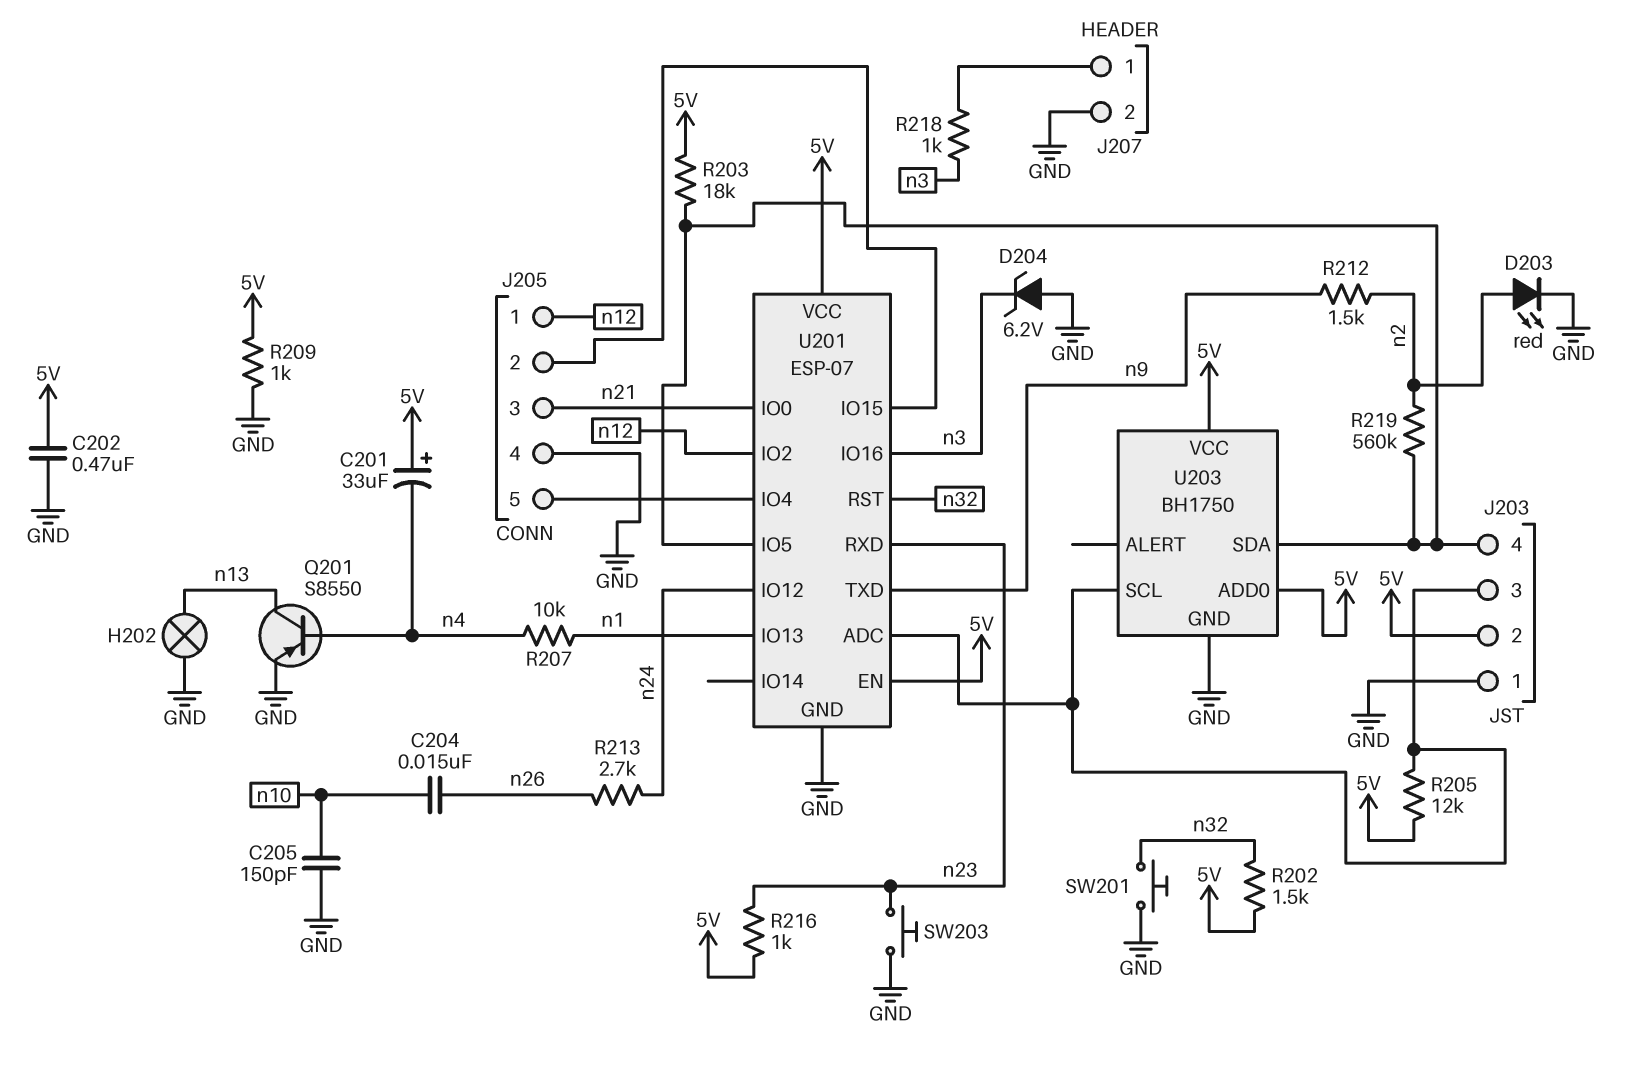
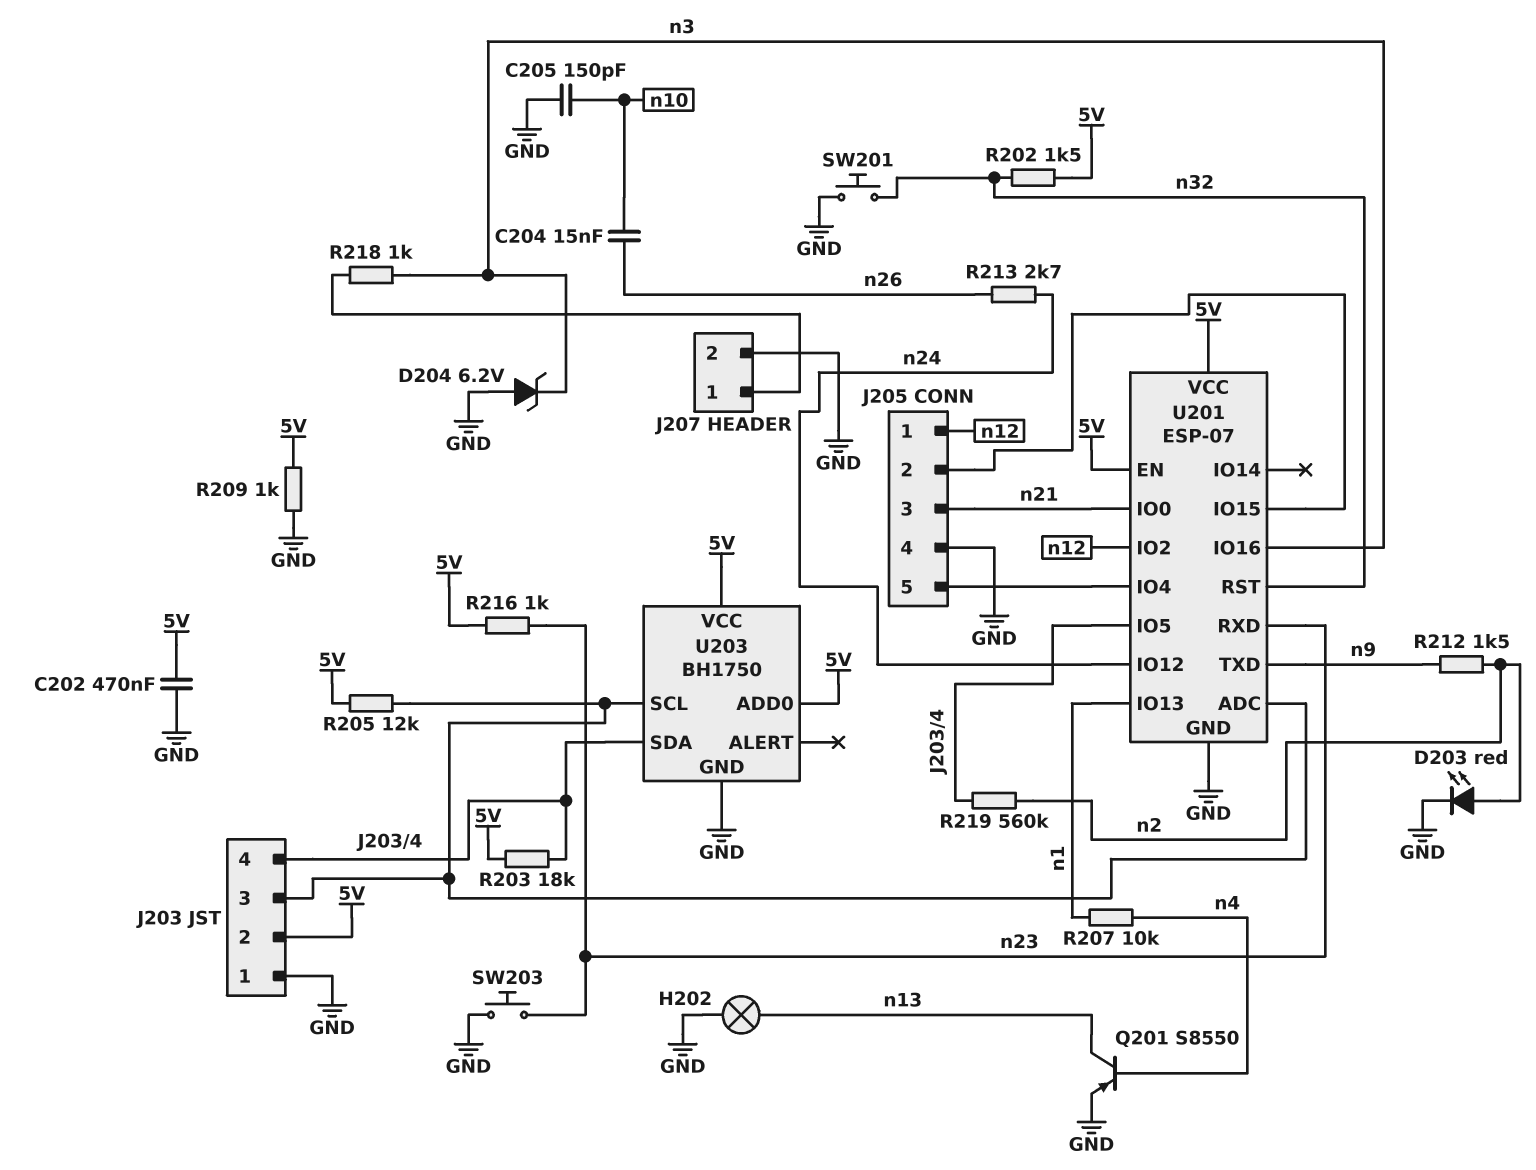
C201: 33uF (plus 5V, minus n4) -> none

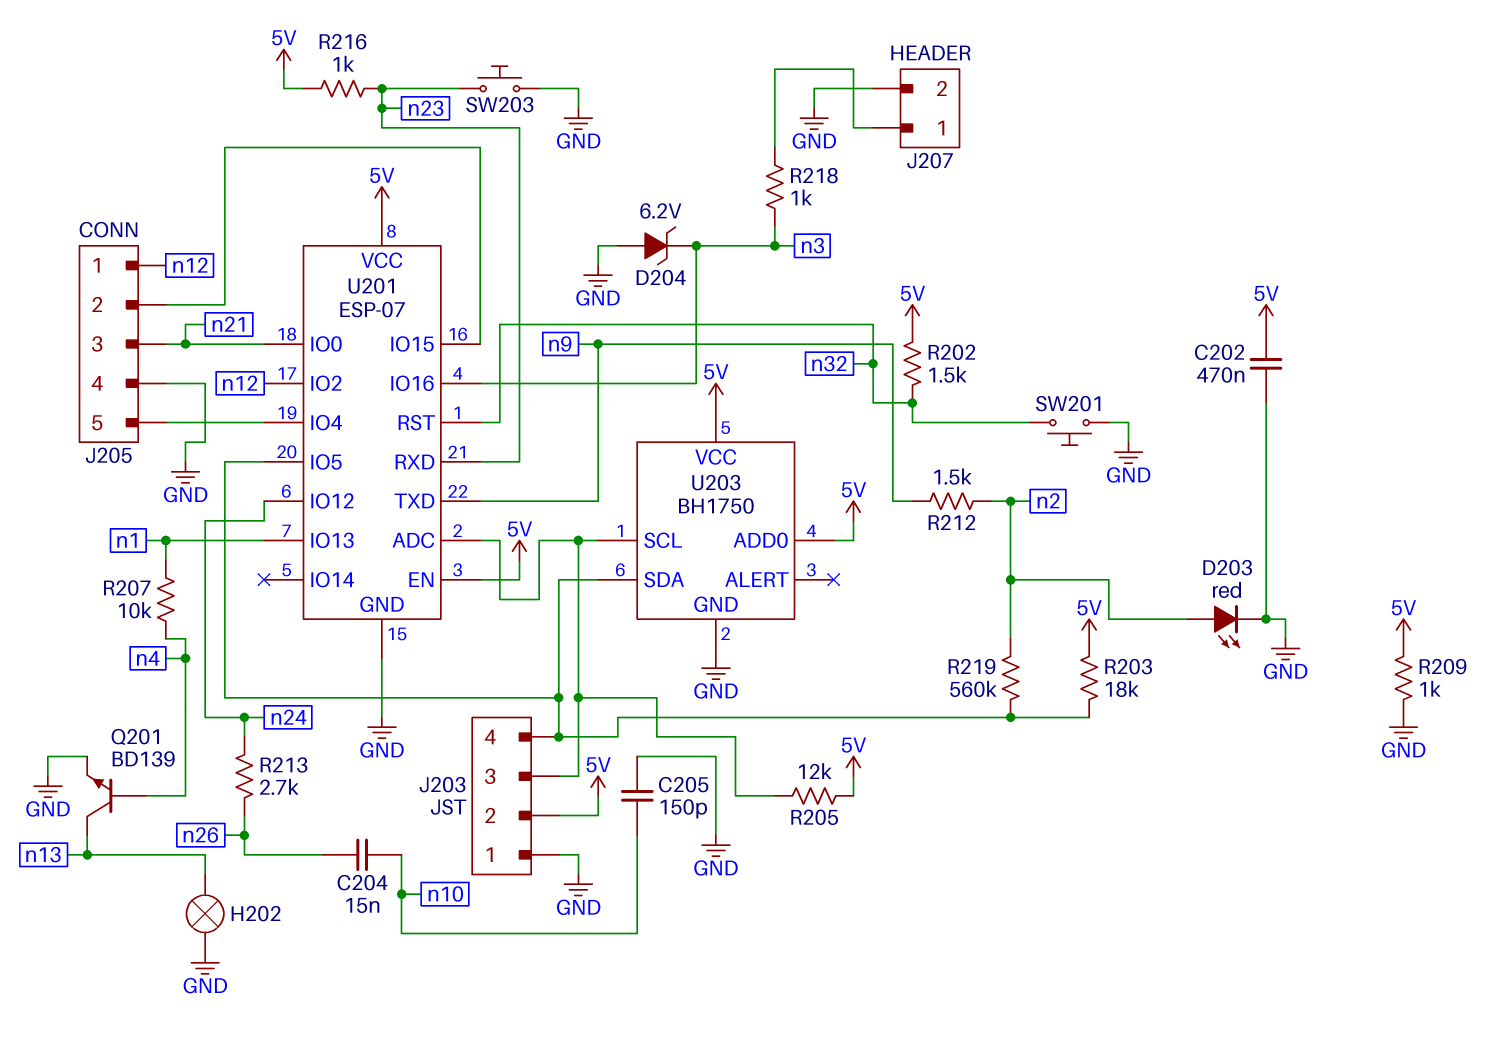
Q201: PNP S8550 (B n4, C n13, E GND) -> NPN BD139 (B n4, C n13, E GND)

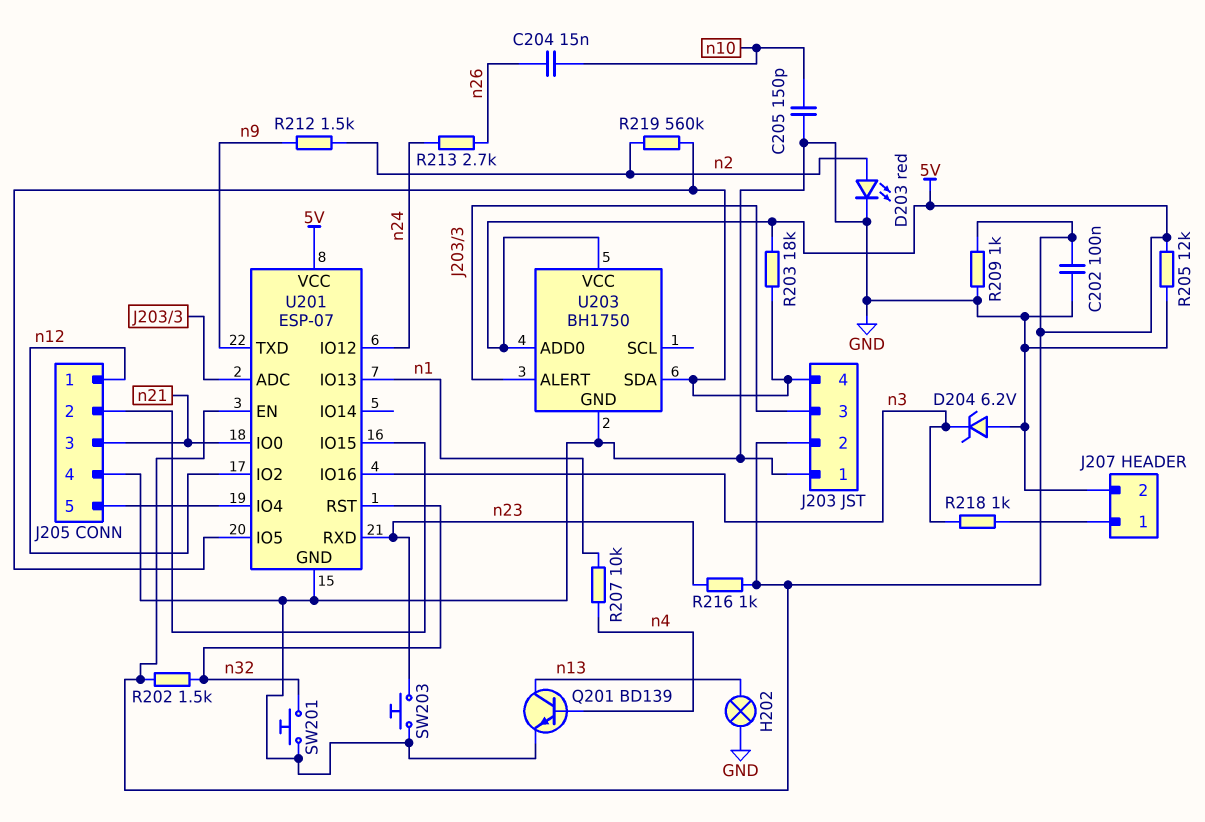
C202: 470nF (5V, GND) -> 100nF (5V, GND)
R205: 12k (5V, J203/3) -> 12k (5V, GND)
U203 pin ALERT: none -> J203/3
U203 pin SCL: J203/3 -> none

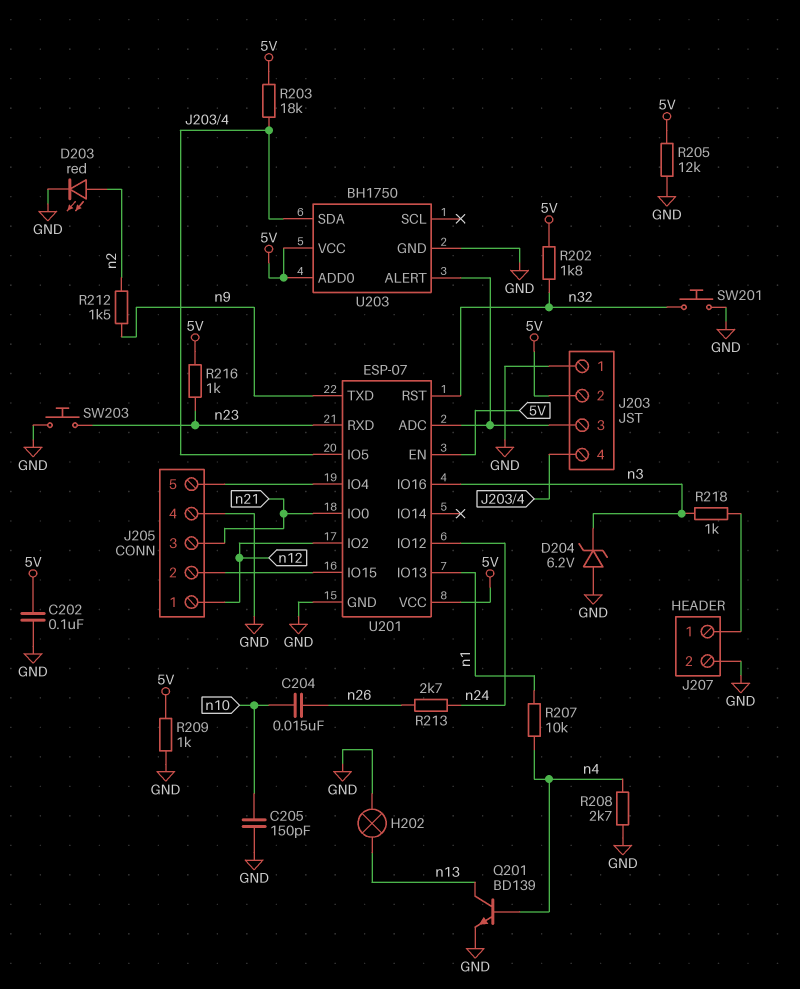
R202: 1.5k (5V, n32) -> 1.8k (5V, n32)
R208: none -> 2.7k (GND, n4)
R219: 560k (J203/4, n2) -> none

